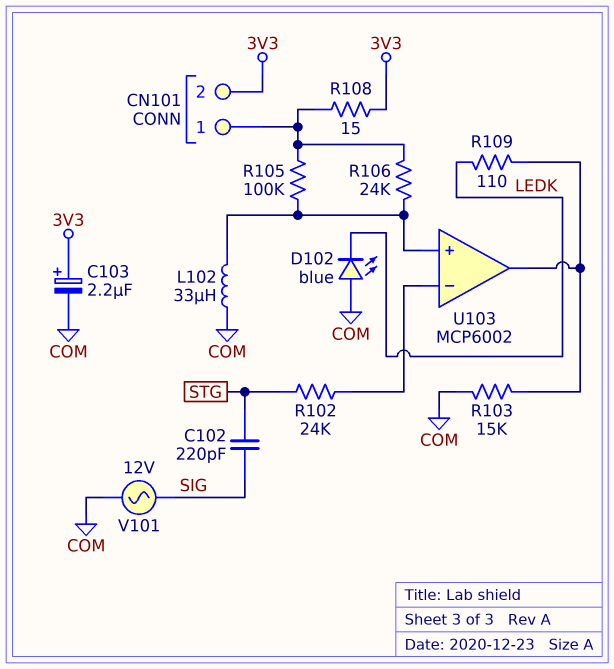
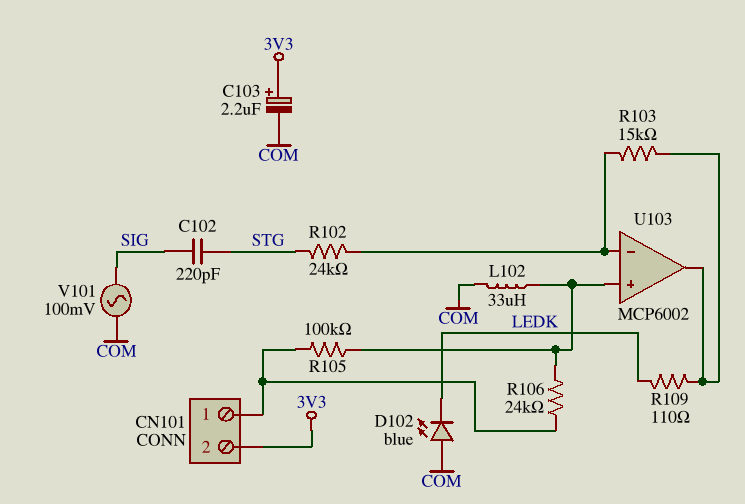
R103: 15k (COM, U103/out) -> 15k (U103/in-, U103/out)
R108: 15 (3V3, CN101/1) -> none
V101: AC 12V (COM, SIG) -> AC 100mV (COM, SIG)

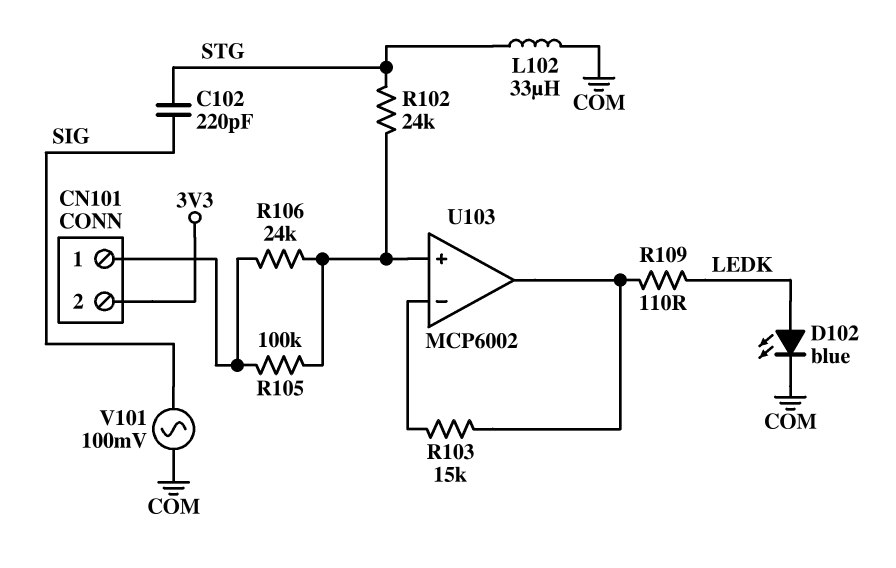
C103: 2.2uF (plus 3V3, minus COM) -> none
D102: LED blue (A COM, K LEDK) -> LED blue (A LEDK, K COM)
L102: 33uH (COM, U103/in+) -> 33uH (COM, STG)
R102: 24k (STG, U103/in-) -> 24k (STG, U103/in+)

